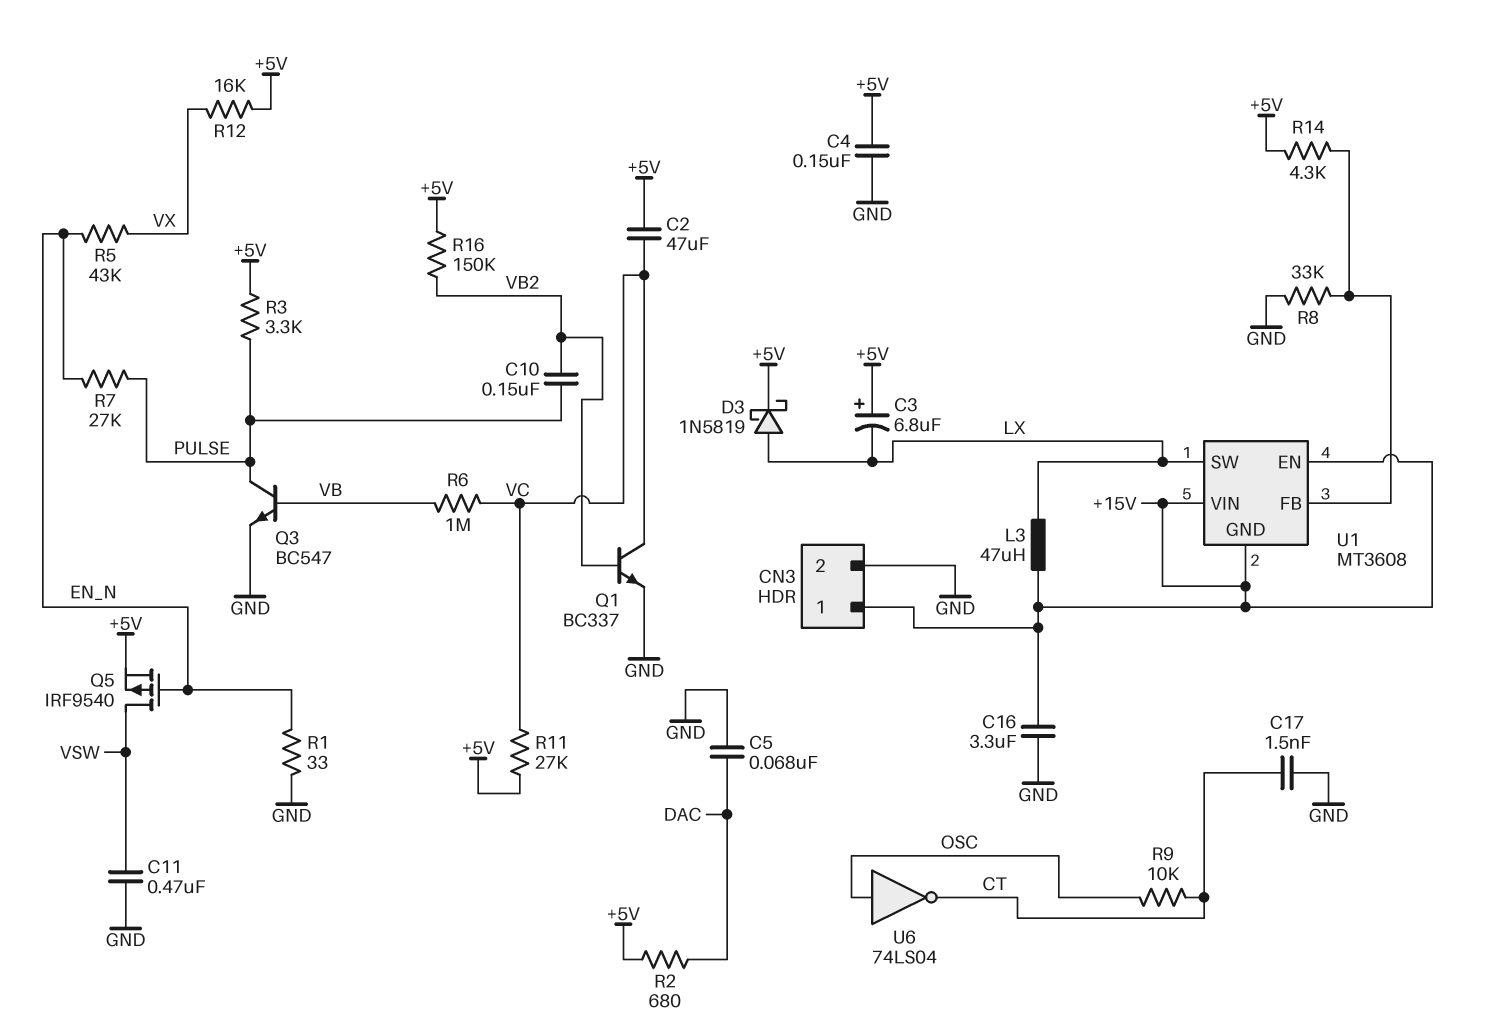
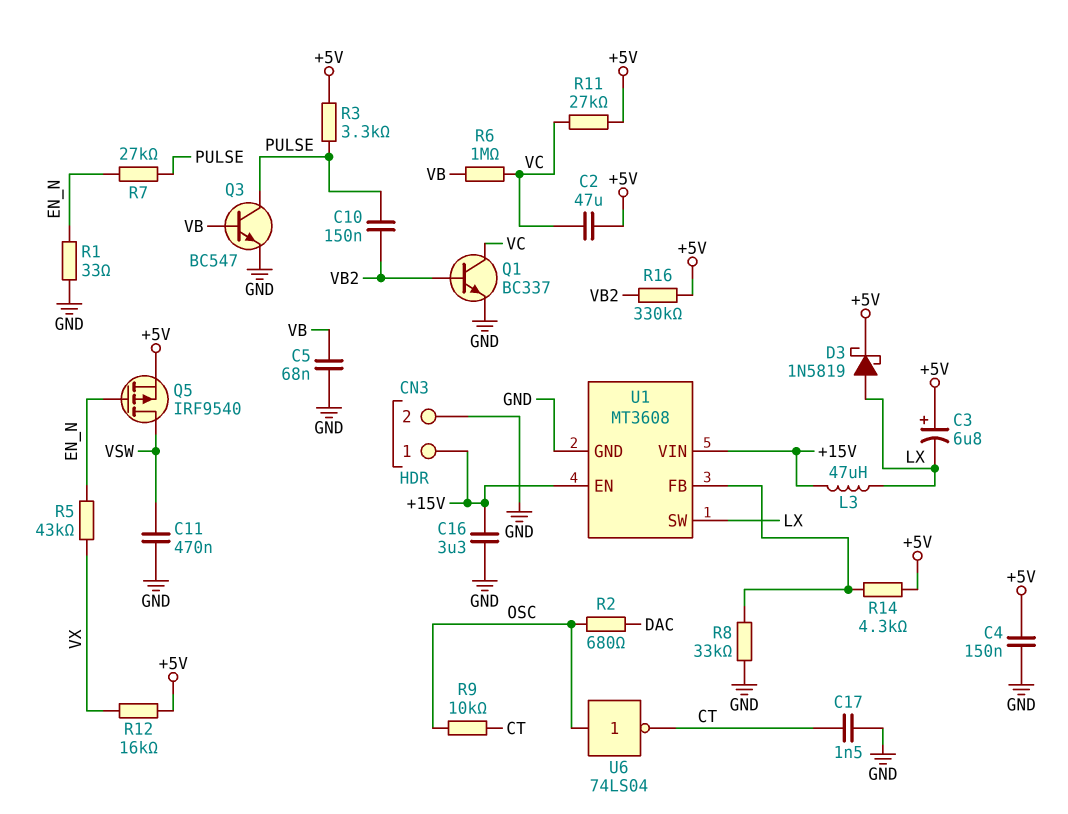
C5: 68nF (DAC, GND) -> 68nF (GND, VB)
R2: 680 (+5V, DAC) -> 680 (DAC, OSC)
R16: 150k (+5V, VB2) -> 330k (+5V, VB2)
U1 pin GND: +15V -> GND

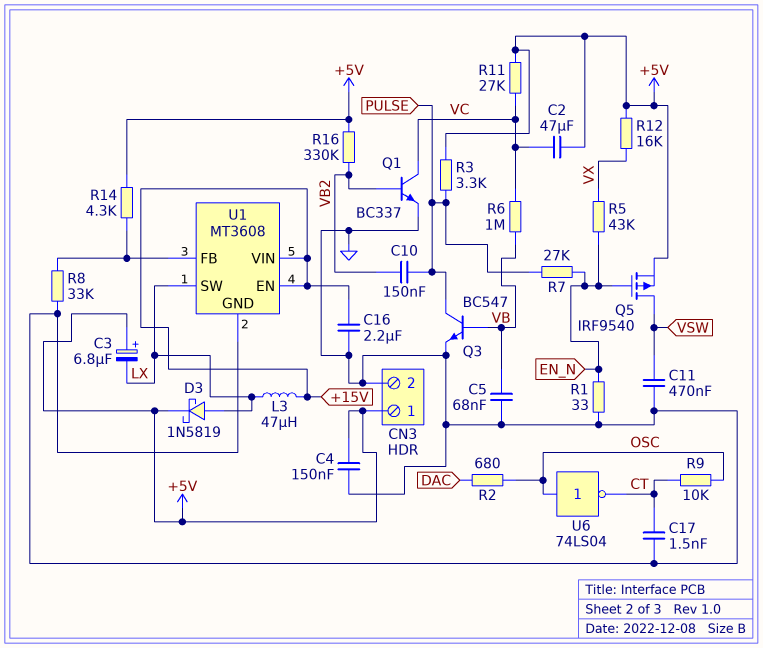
C16: 3.3uF (+15V, GND) -> 2.2uF (+15V, GND)
CN3 pin 1: +15V -> +5V

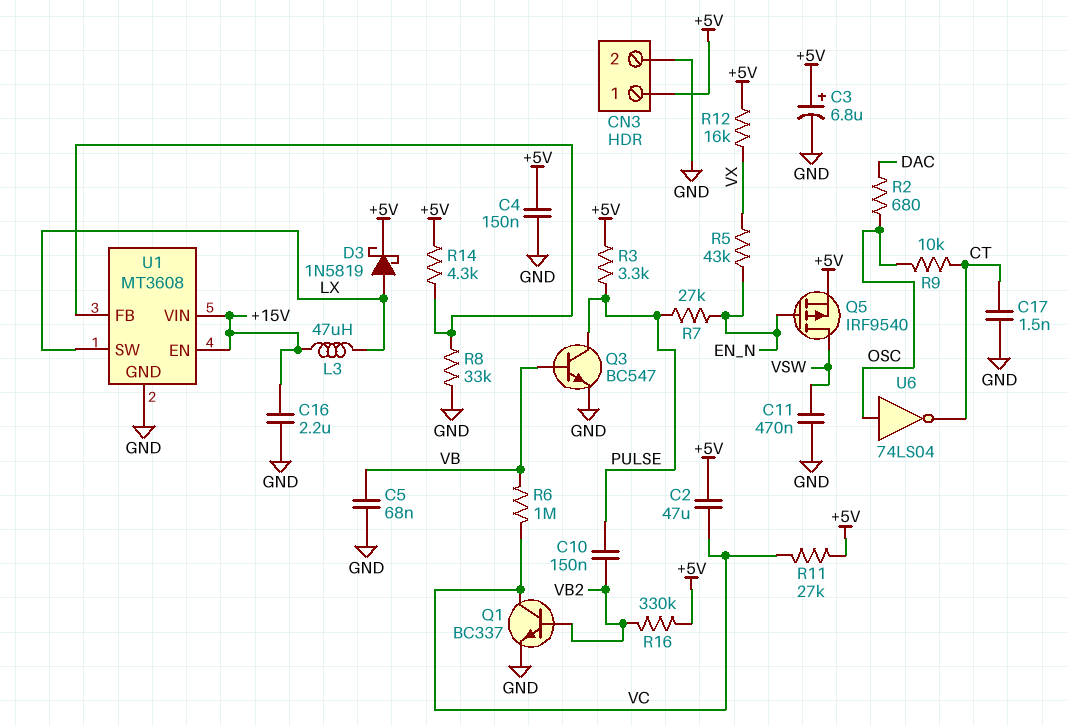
C3: 6.8uF (plus +5V, minus LX) -> 6.8uF (plus +5V, minus GND)
R1: 33 (EN_N, GND) -> none

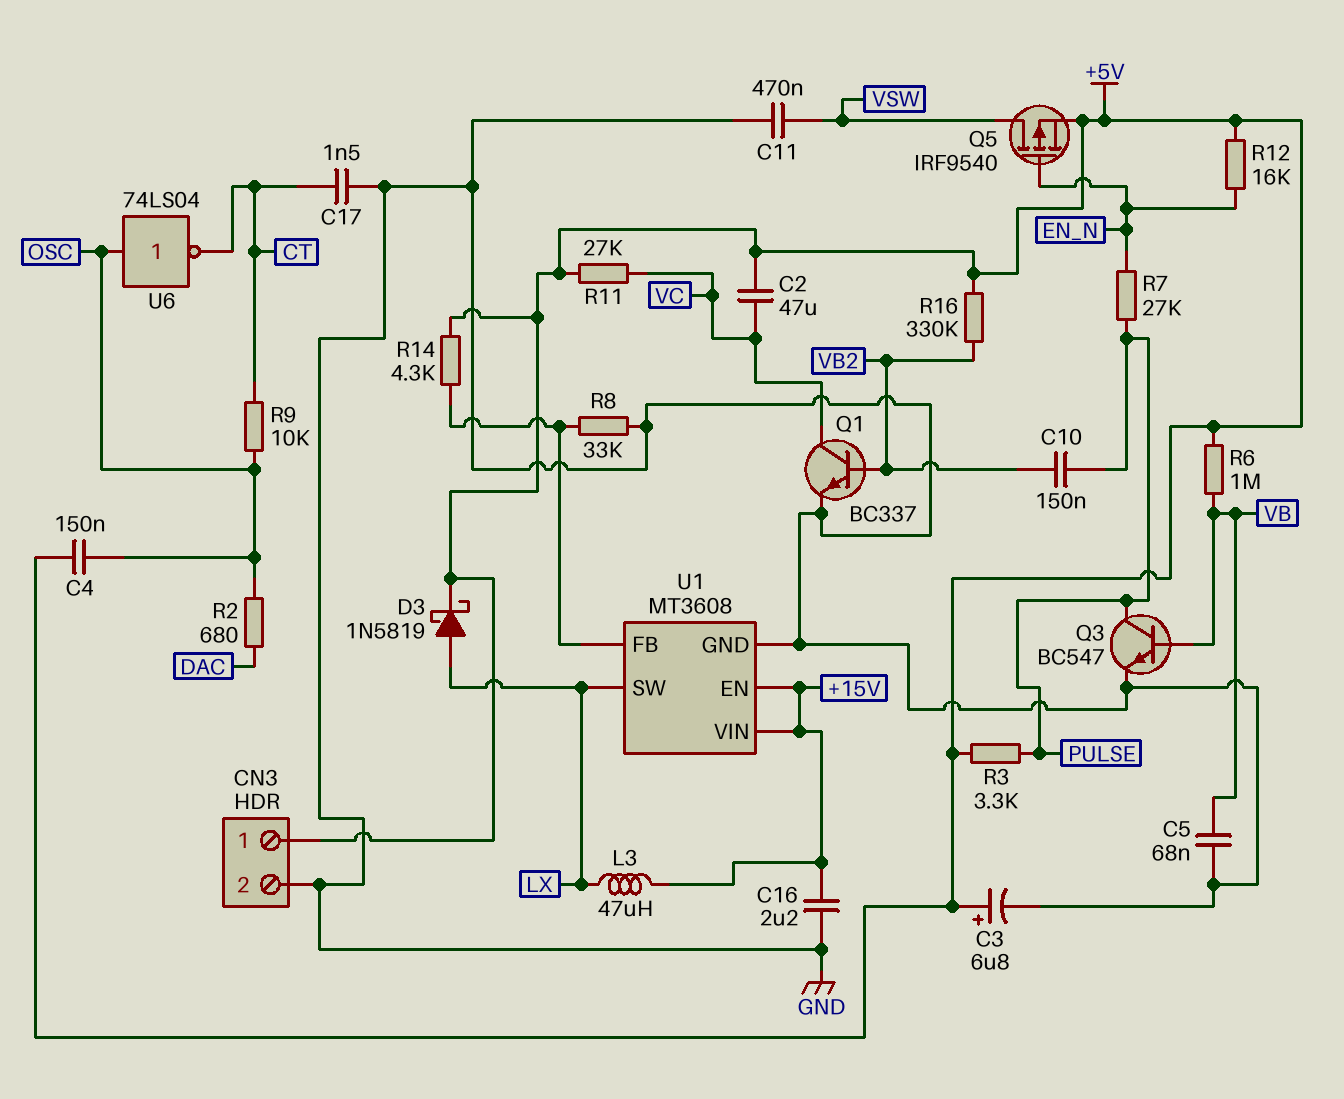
C4: 150nF (+5V, GND) -> 150nF (+5V, OSC)
R5: 43k (EN_N, VX) -> none
R6: 1M (VB, VC) -> 1M (+5V, VB)
R12: 16k (+5V, VX) -> 16k (+5V, EN_N)

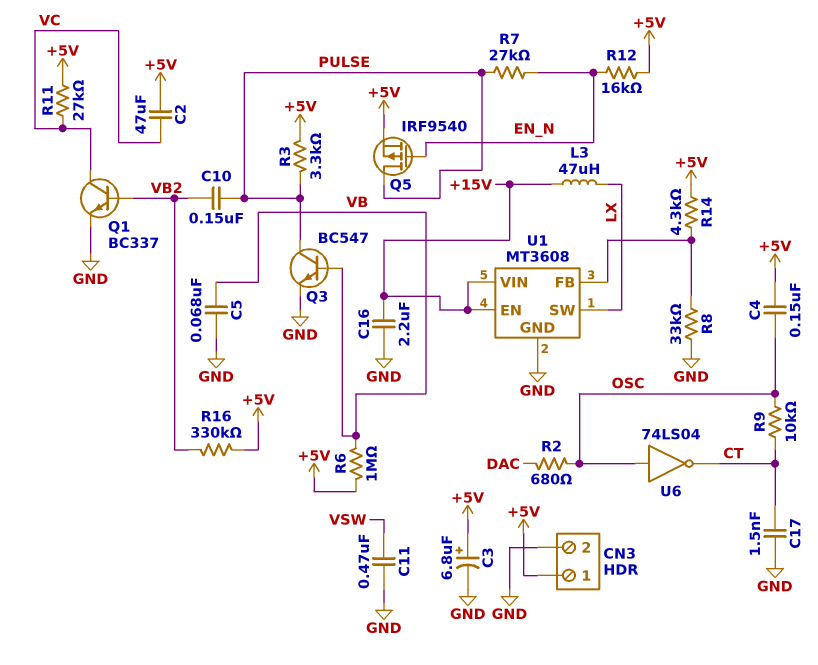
D3: schottky 1N5819 (A LX, K +5V) -> none
Q5: PMOS IRF9540 (G EN_N, D VSW, S +5V) -> PMOS IRF9540 (G EN_N, D PULSE, S +5V)

